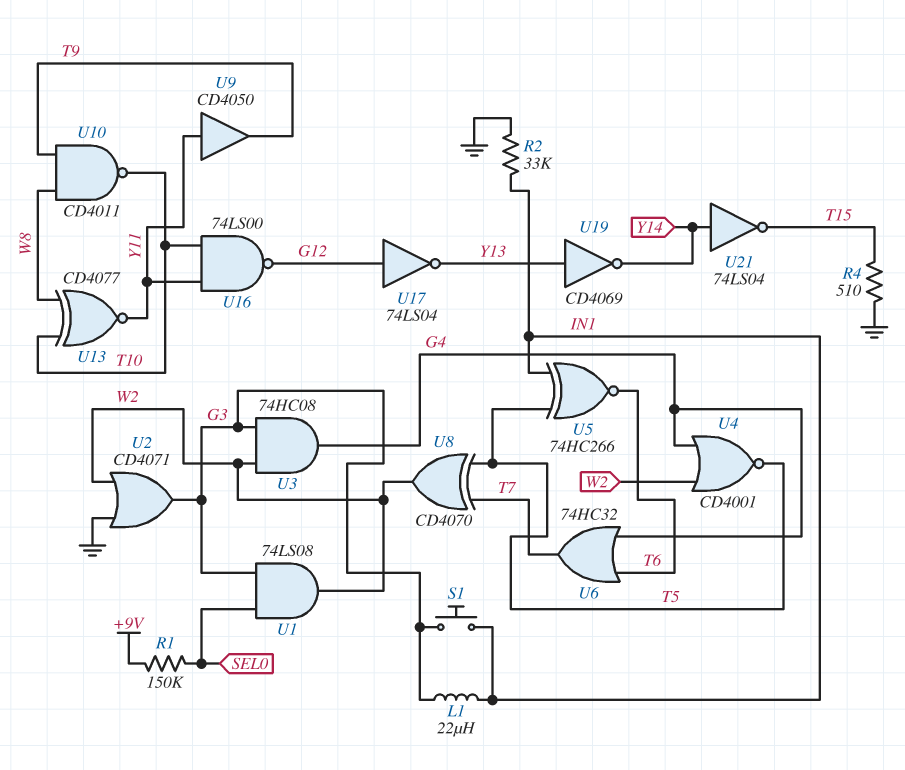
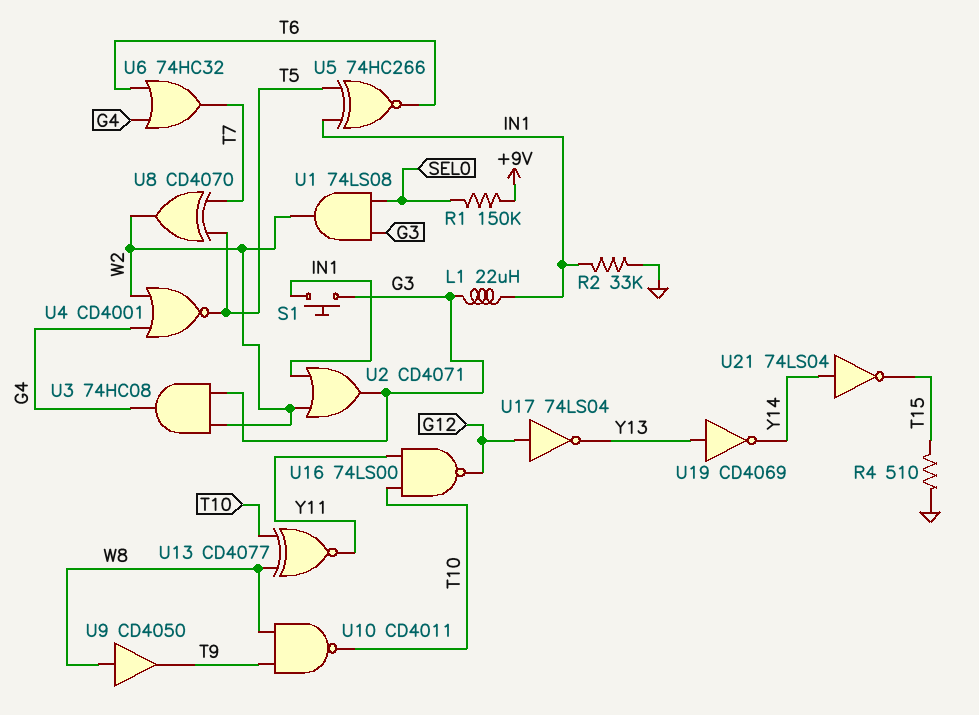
U2: OR CD4071 (in GND, in W2, out G3) -> OR CD4071 (in IN1, in W2, out G3)
U9: buffer CD4050 (in Y11, out T9) -> buffer CD4050 (in W8, out T9)

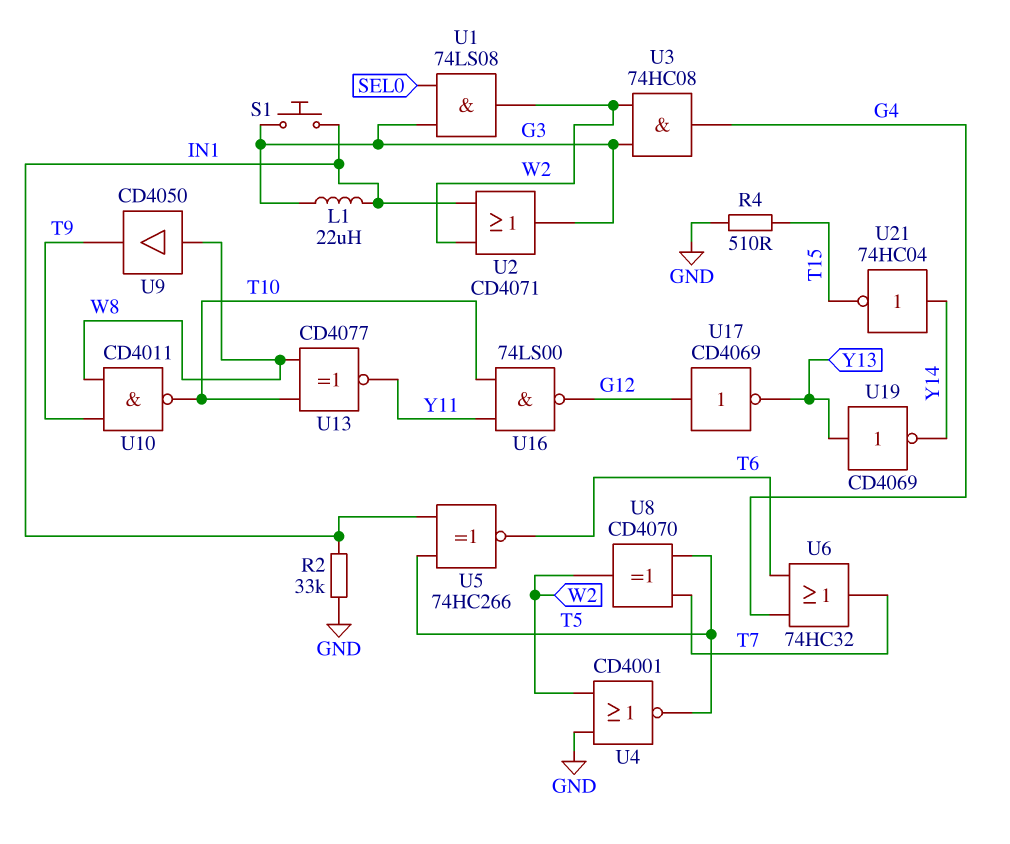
R1: 150k (+9V, SEL0) -> none
U4: NOR CD4001 (in G4, in W2, out T5) -> NOR CD4001 (in GND, in W2, out T5)
U17: NOT 74LS04 (in G12, out Y13) -> NOT CD4069 (in G12, out Y13)
U21: NOT 74LS04 (in Y14, out T15) -> NOT 74HC04 (in Y14, out T15)

